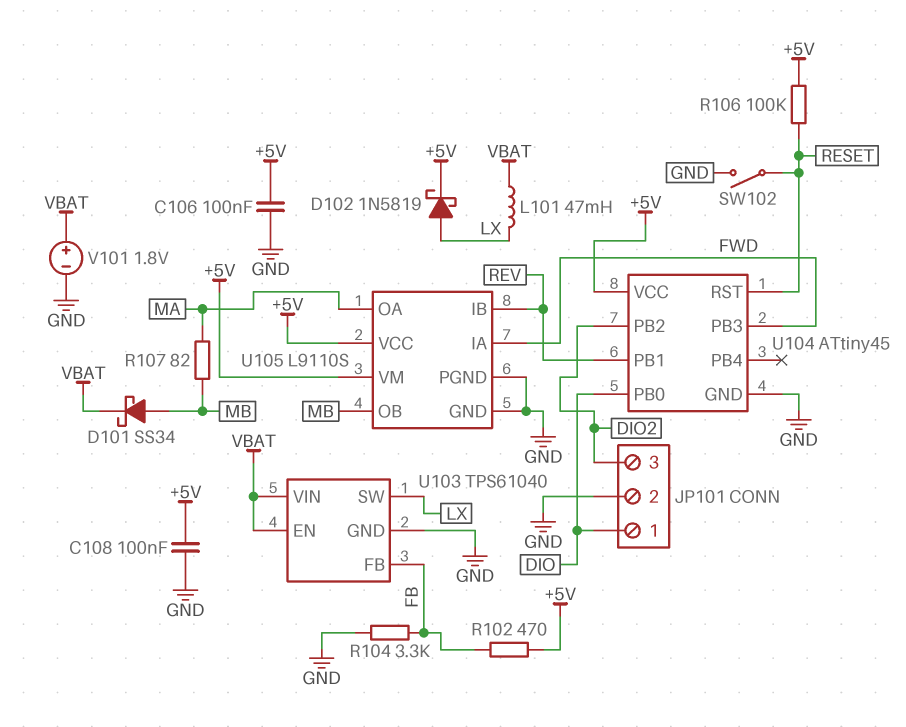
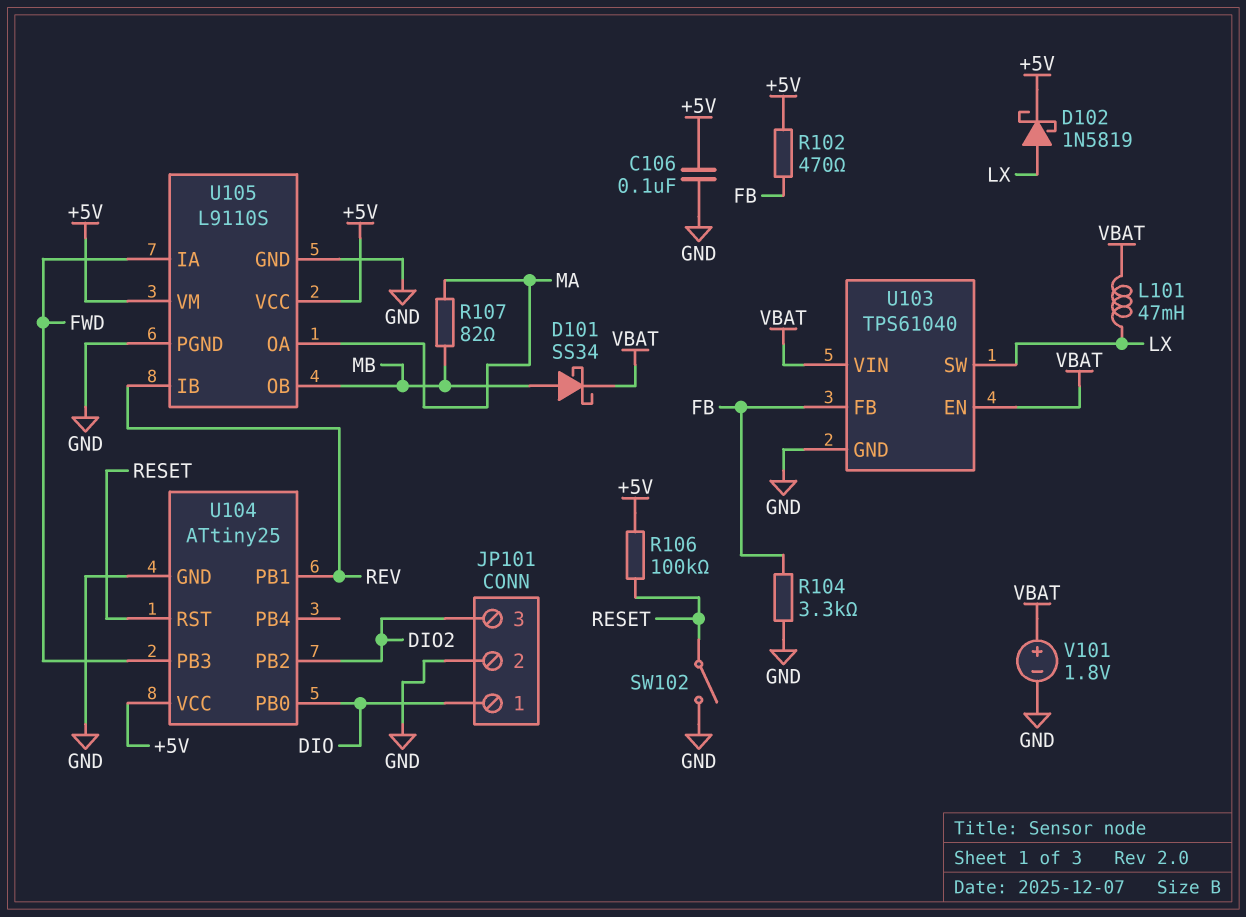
C108: 100nF (+5V, GND) -> none
U104: ATtiny45 -> ATtiny25

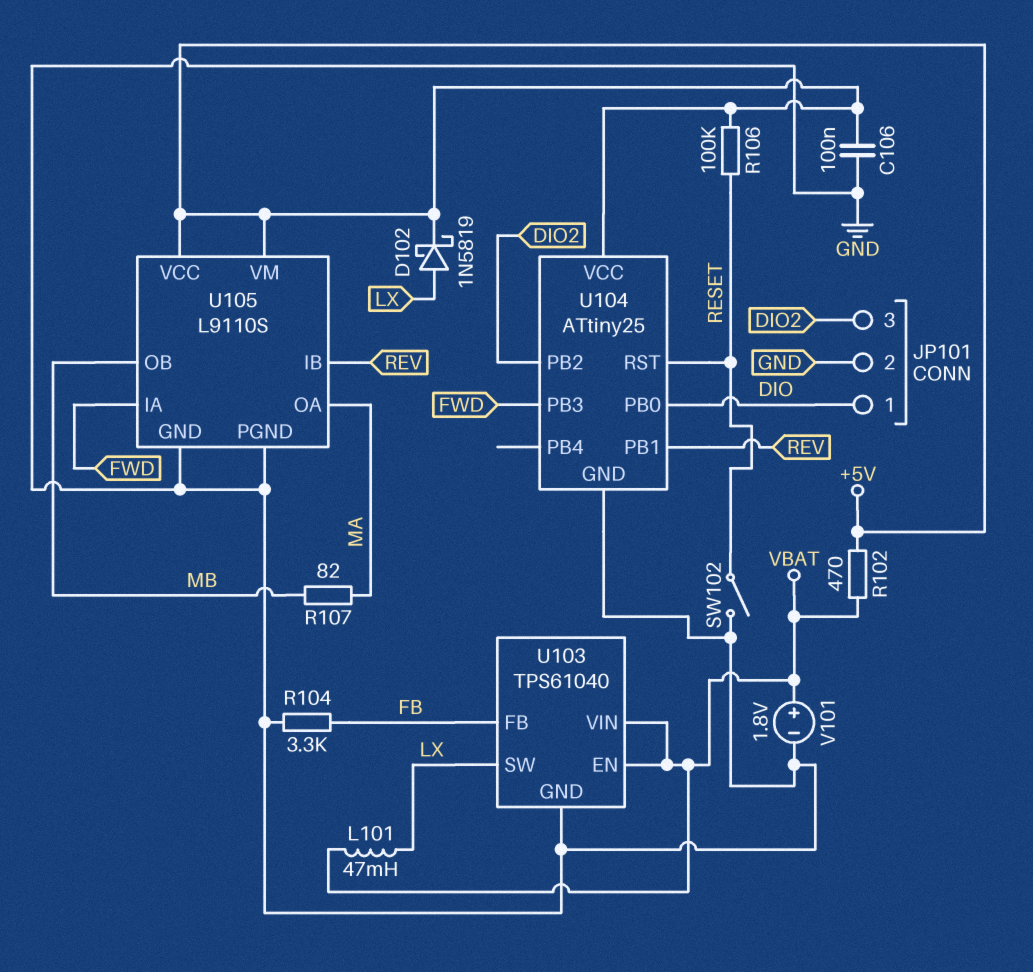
D101: schottky SS34 (A MB, K VBAT) -> none
R102: 470 (+5V, FB) -> 470 (+5V, VBAT)

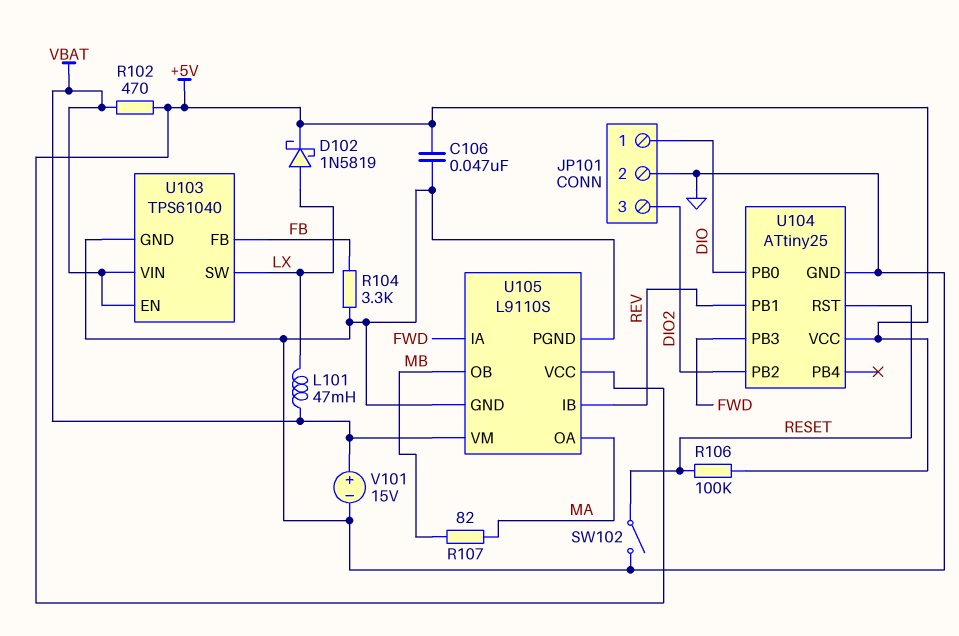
C106: 100nF (+5V, GND) -> 47nF (+5V, GND)
U105 pin VM: +5V -> VBAT
V101: 1.8V (plus VBAT, minus GND) -> 15V (plus VBAT, minus GND)

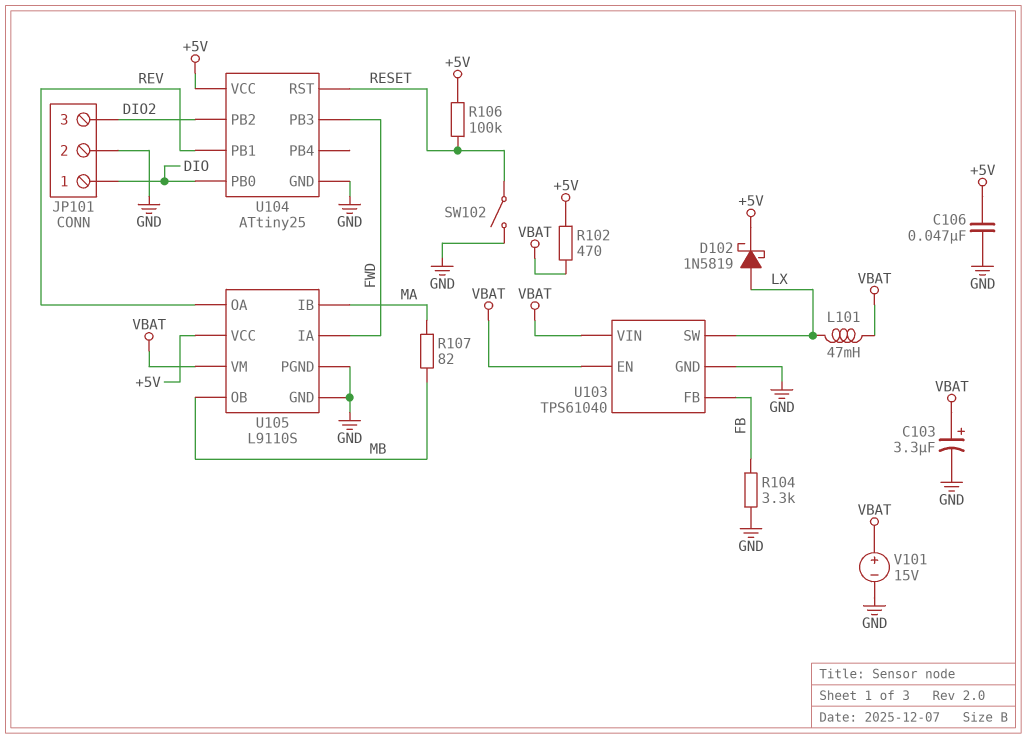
C103: none -> 3.3uF (plus VBAT, minus GND)
U105 pin IB: REV -> MA
U105 pin OA: MA -> REV

